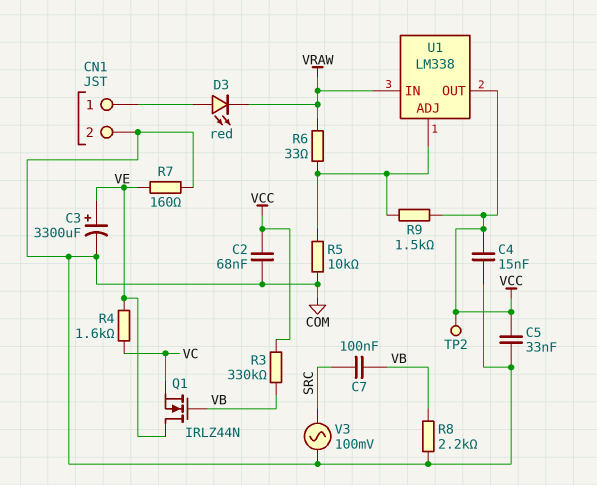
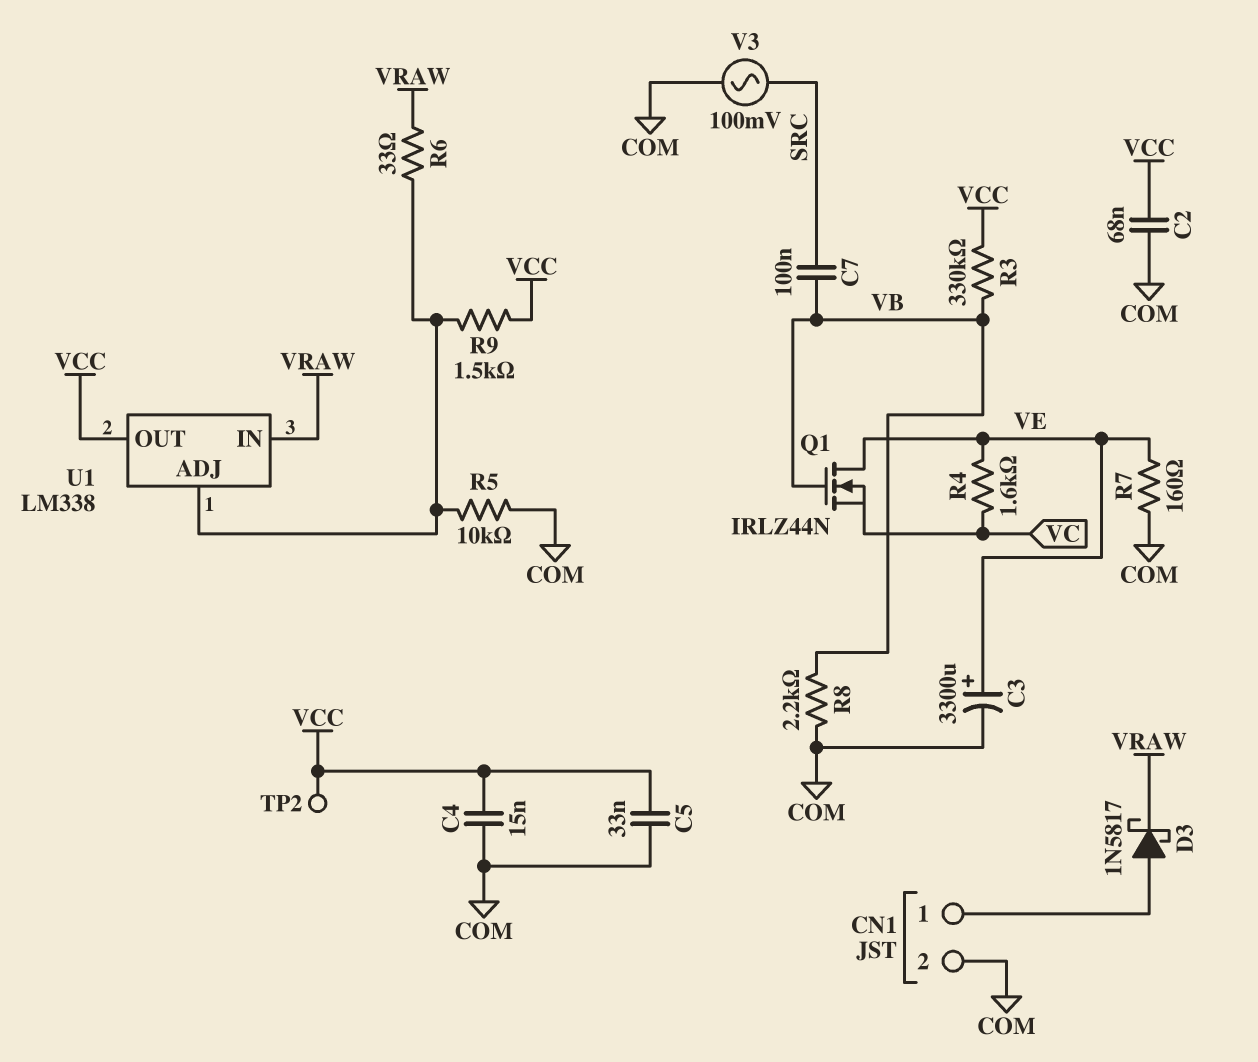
D3: LED red (A CN1/1, K VRAW) -> schottky 1N5817 (A CN1/1, K VRAW)

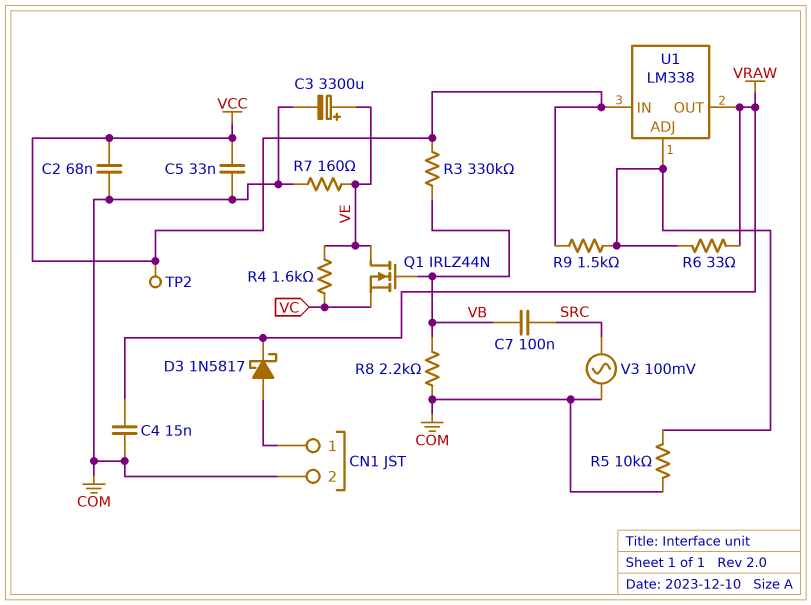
C4: 15nF (COM, VCC) -> 15nF (COM, VRAW)
U1 pin IN: VRAW -> VCC
U1 pin OUT: VCC -> VRAW

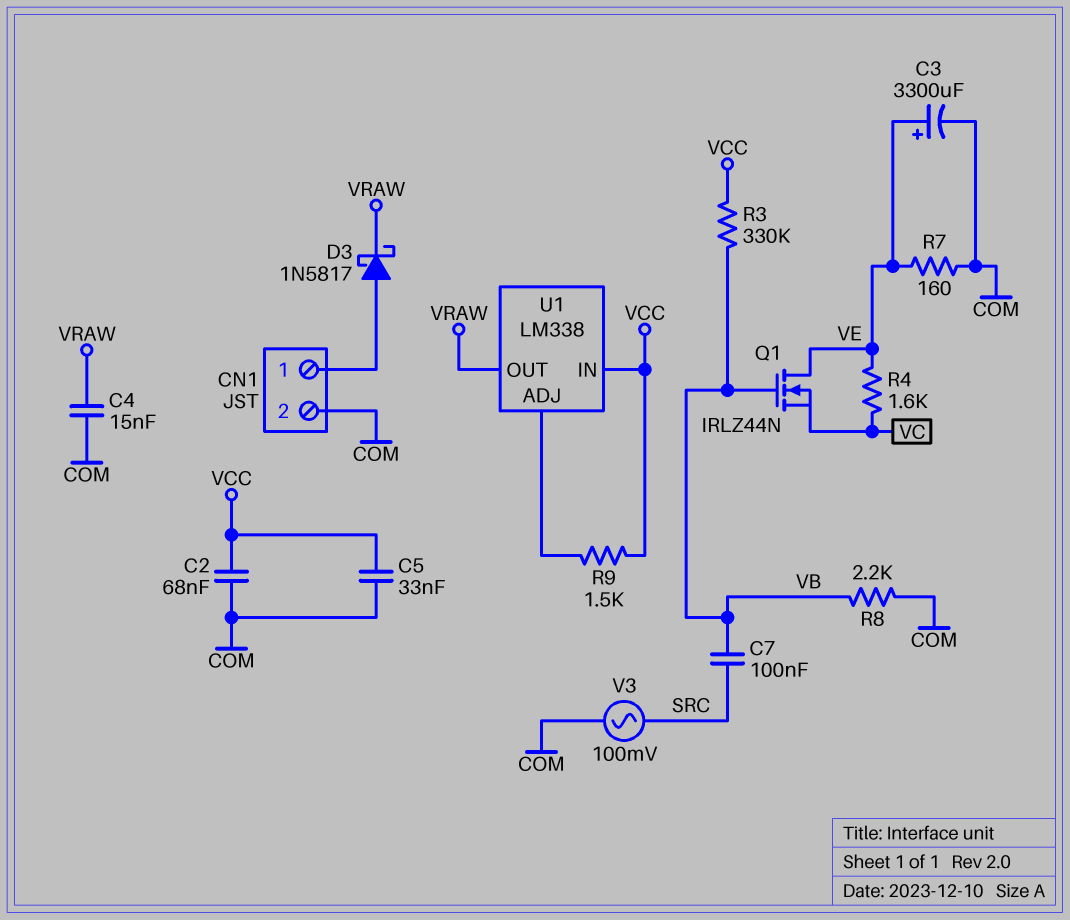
R5: 10k (COM, U1/ADJ) -> none
R6: 33 (U1/ADJ, VRAW) -> none
TP2: test point (VCC) -> none

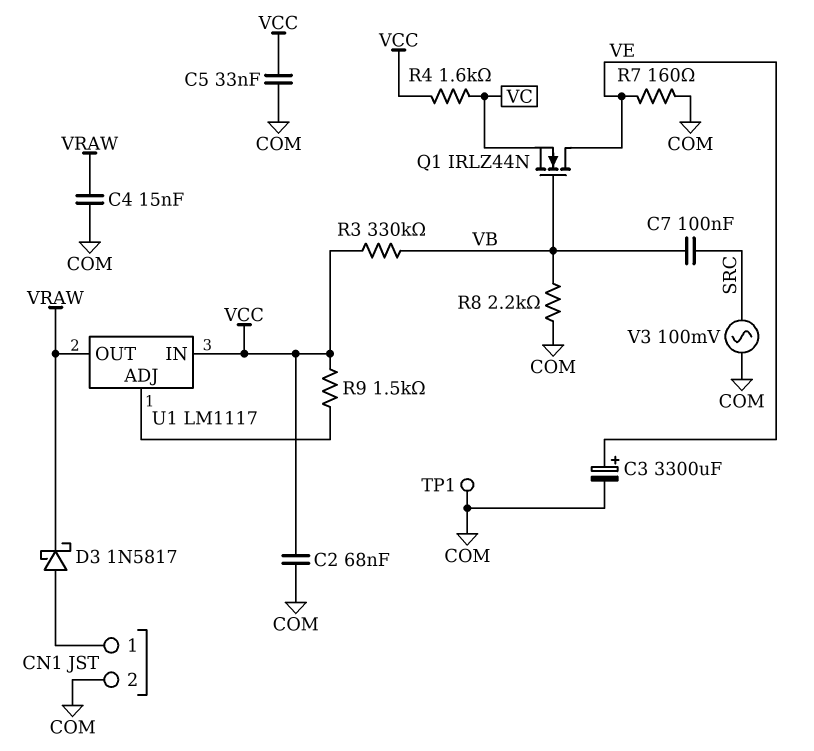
R4: 1.6k (VC, VE) -> 1.6k (VC, VCC)
TP1: none -> test point (COM)
U1: LM338 -> LM1117

